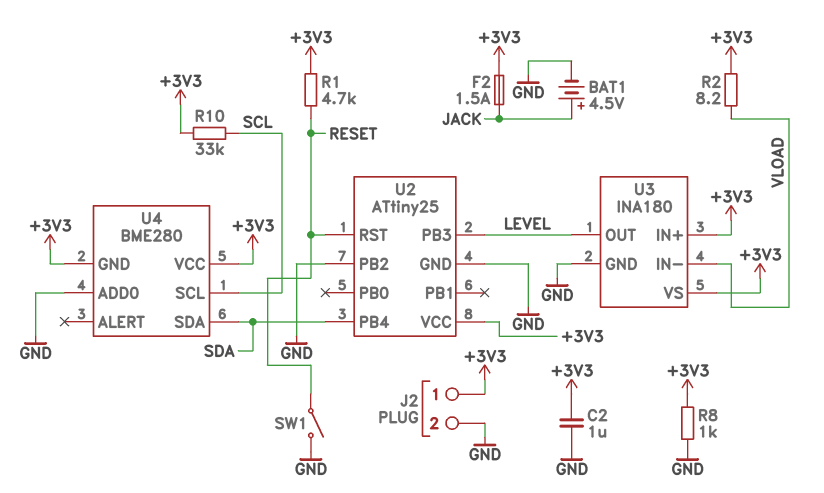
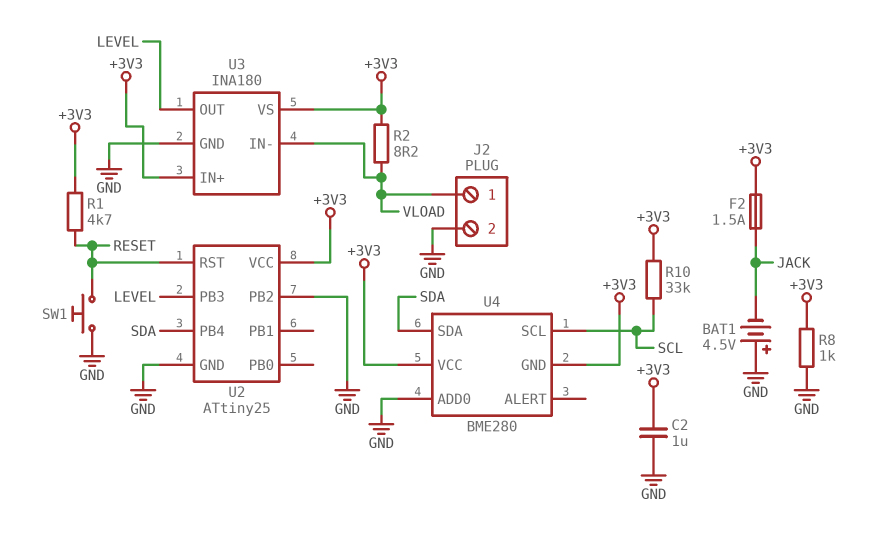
BAT1: 4.5V (plus JACK, minus GND) -> 4.5V (plus GND, minus JACK)
J2 pin 1: +3V3 -> VLOAD
SW1: switch (GND, RESET) -> button (GND, RESET)

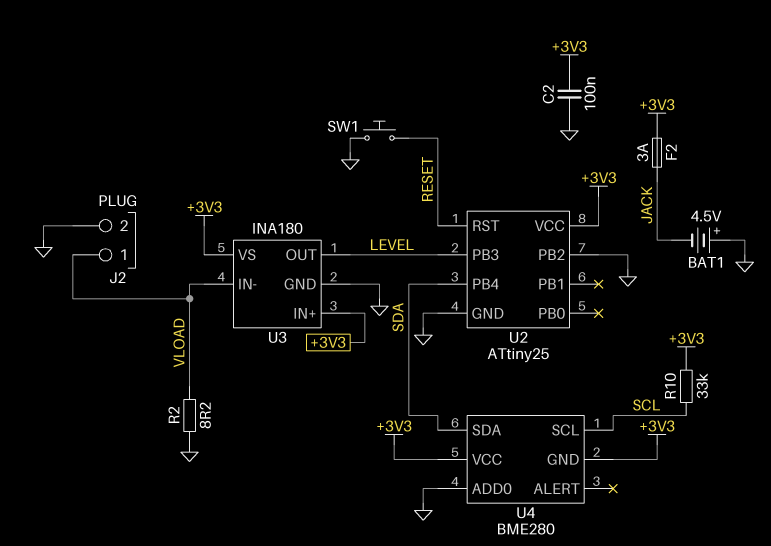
C2: 1uF (+3V3, GND) -> 100nF (+3V3, GND)
F2: 1.5A (+3V3, JACK) -> 3A (+3V3, JACK)
R1: 4.7k (+3V3, RESET) -> none
R2: 8.2 (+3V3, VLOAD) -> 8.2 (GND, VLOAD)
R8: 1k (+3V3, GND) -> none

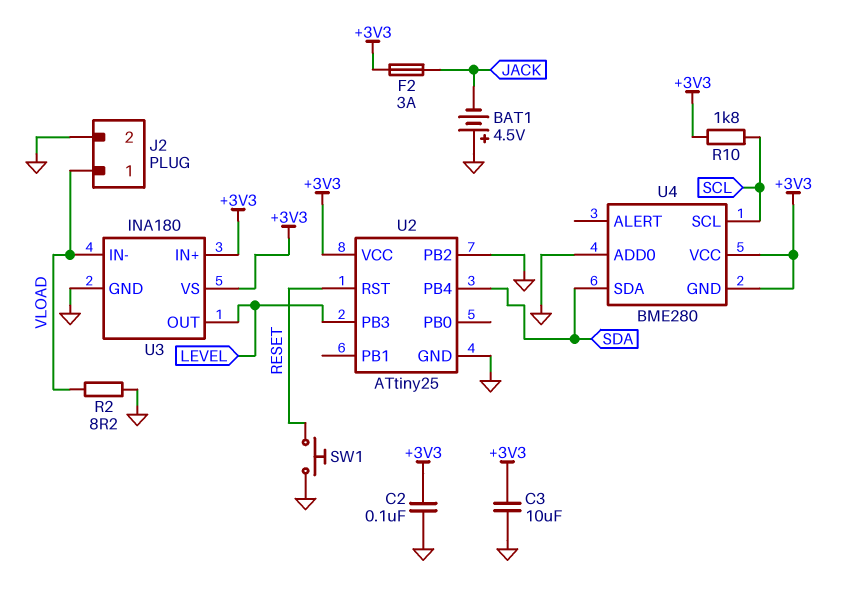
C3: none -> 10uF (+3V3, GND)
R10: 33k (+3V3, SCL) -> 1.8k (+3V3, SCL)

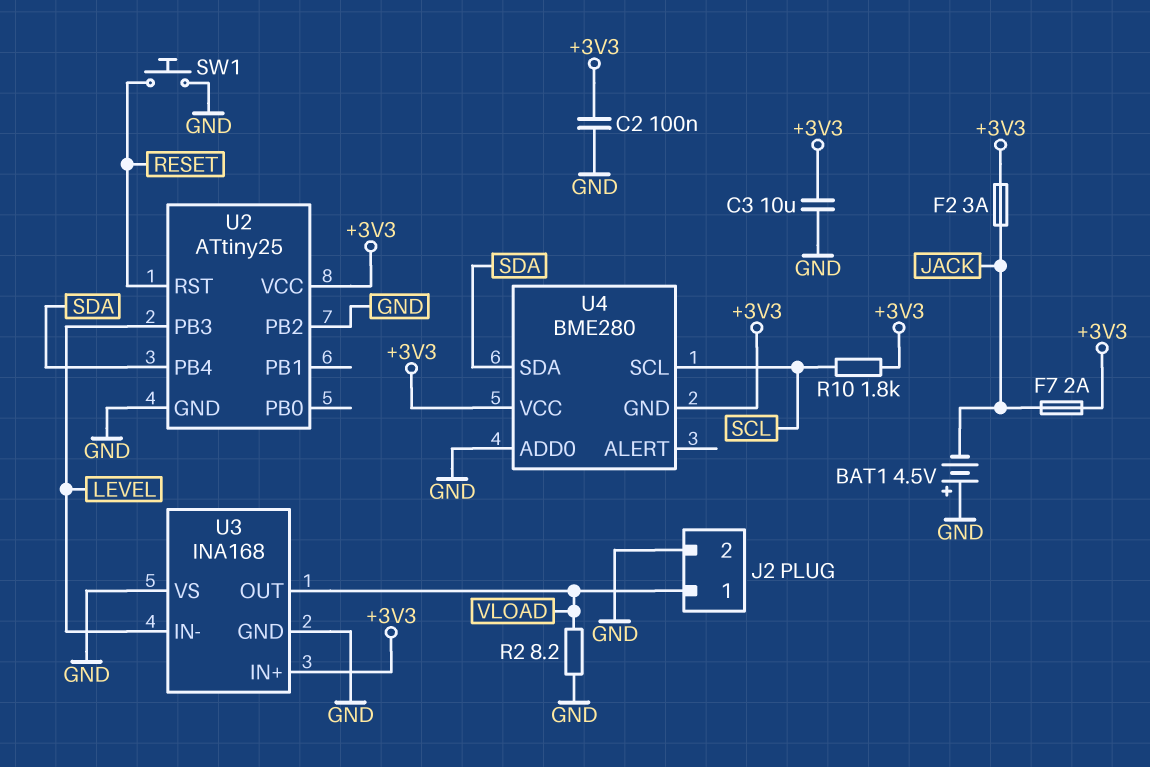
F7: none -> 2A (+3V3, JACK)
U3: INA180 -> INA168
U3 pin IN-: VLOAD -> LEVEL
U3 pin OUT: LEVEL -> VLOAD
U3 pin VS: +3V3 -> GND

